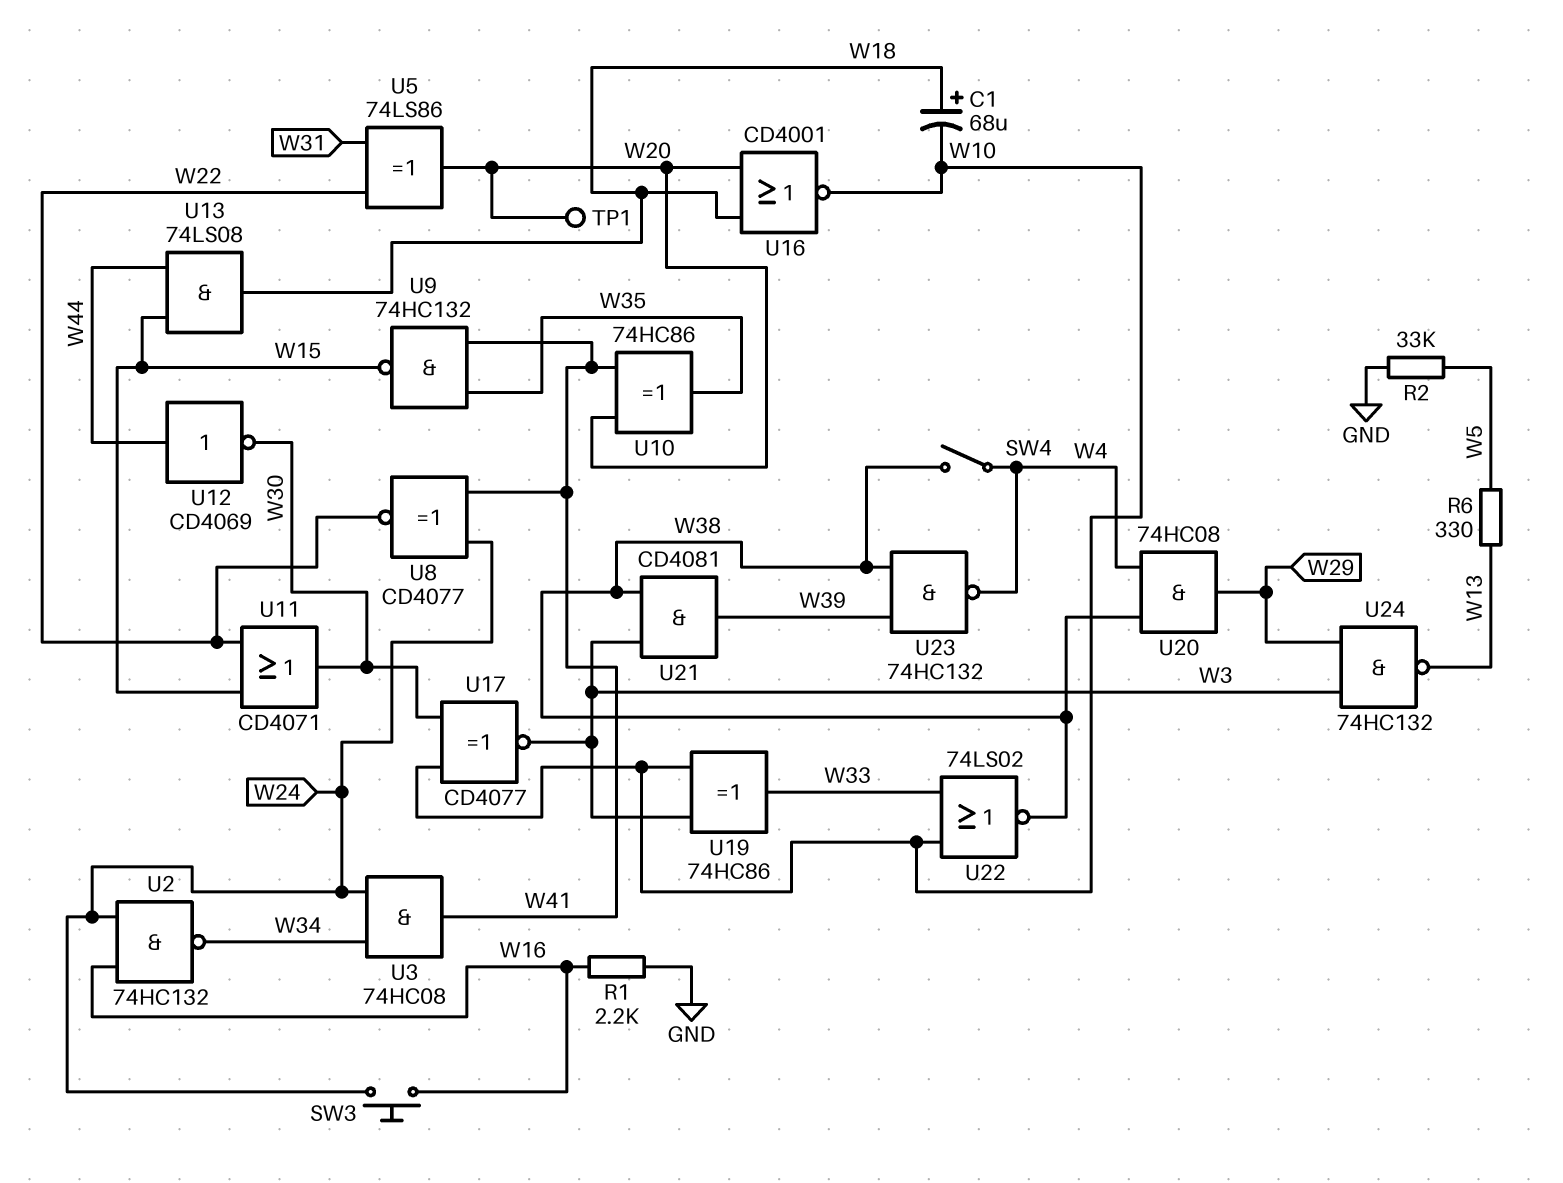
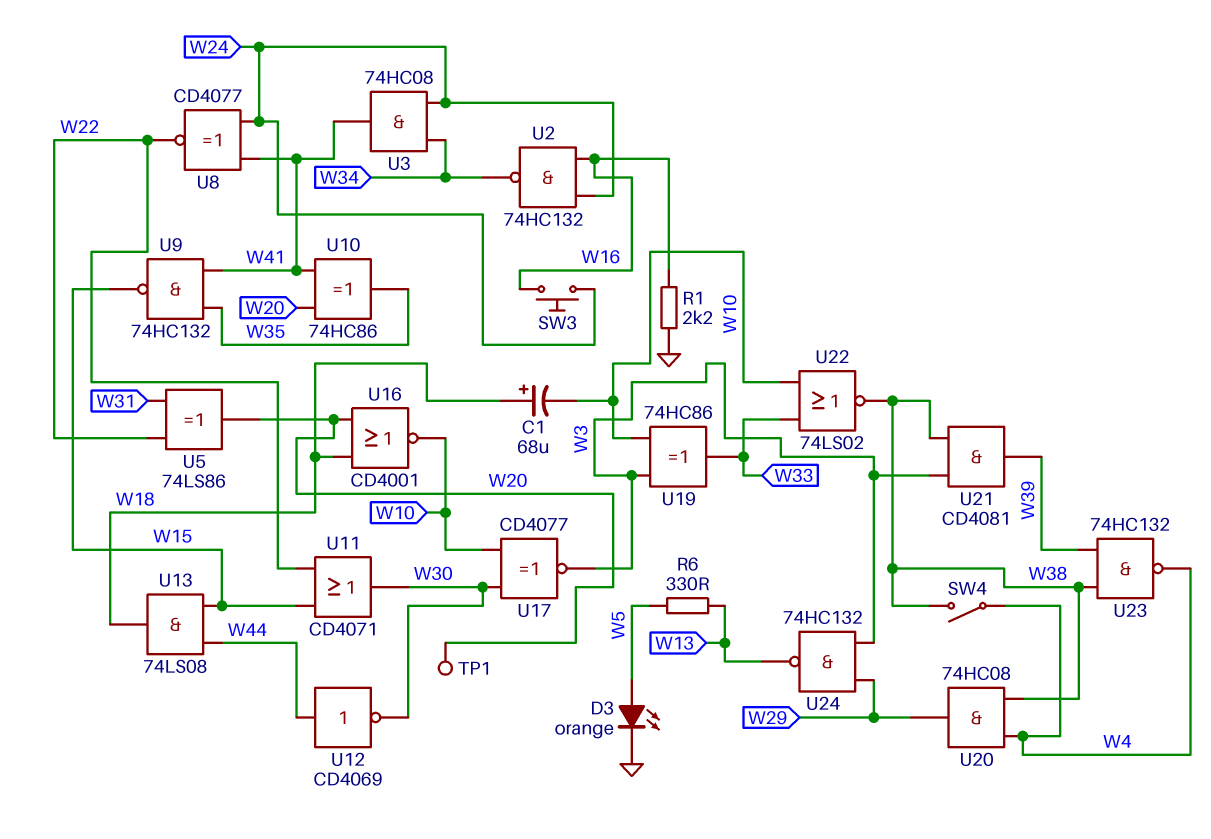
D3: none -> LED orange (A W5, K GND)
R2: 33k (GND, W5) -> none

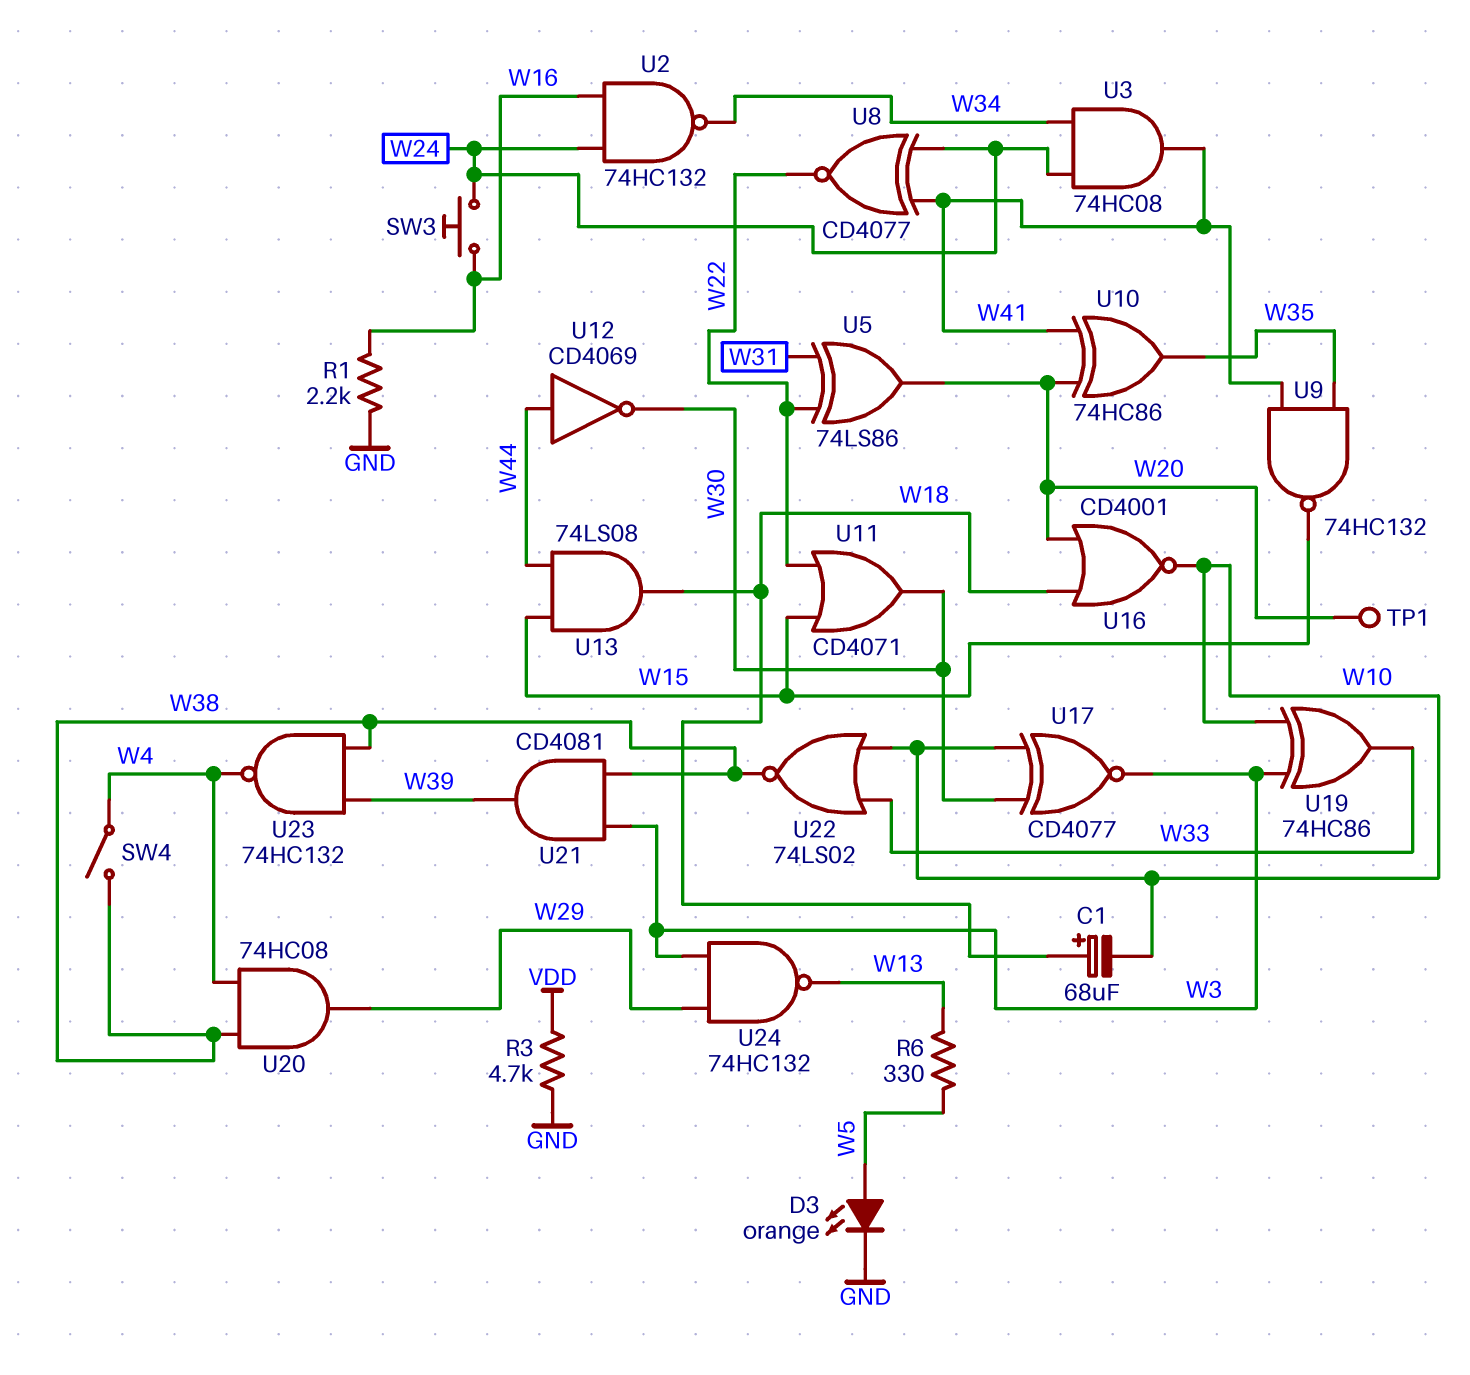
R3: none -> 4.7k (GND, VDD)

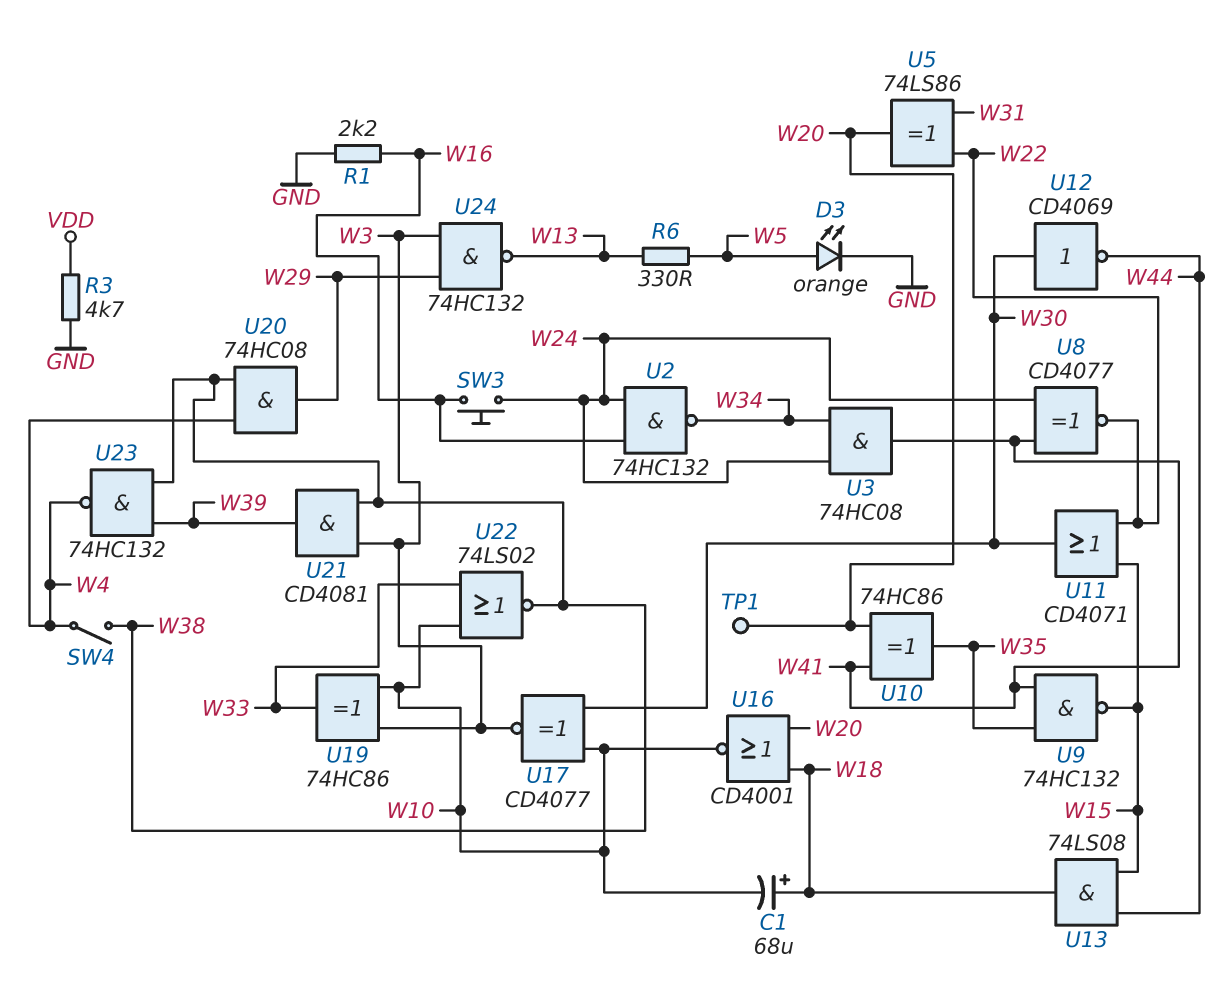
U12: NOT CD4069 (in W44, out W30) -> NOT CD4069 (in W30, out W44)

